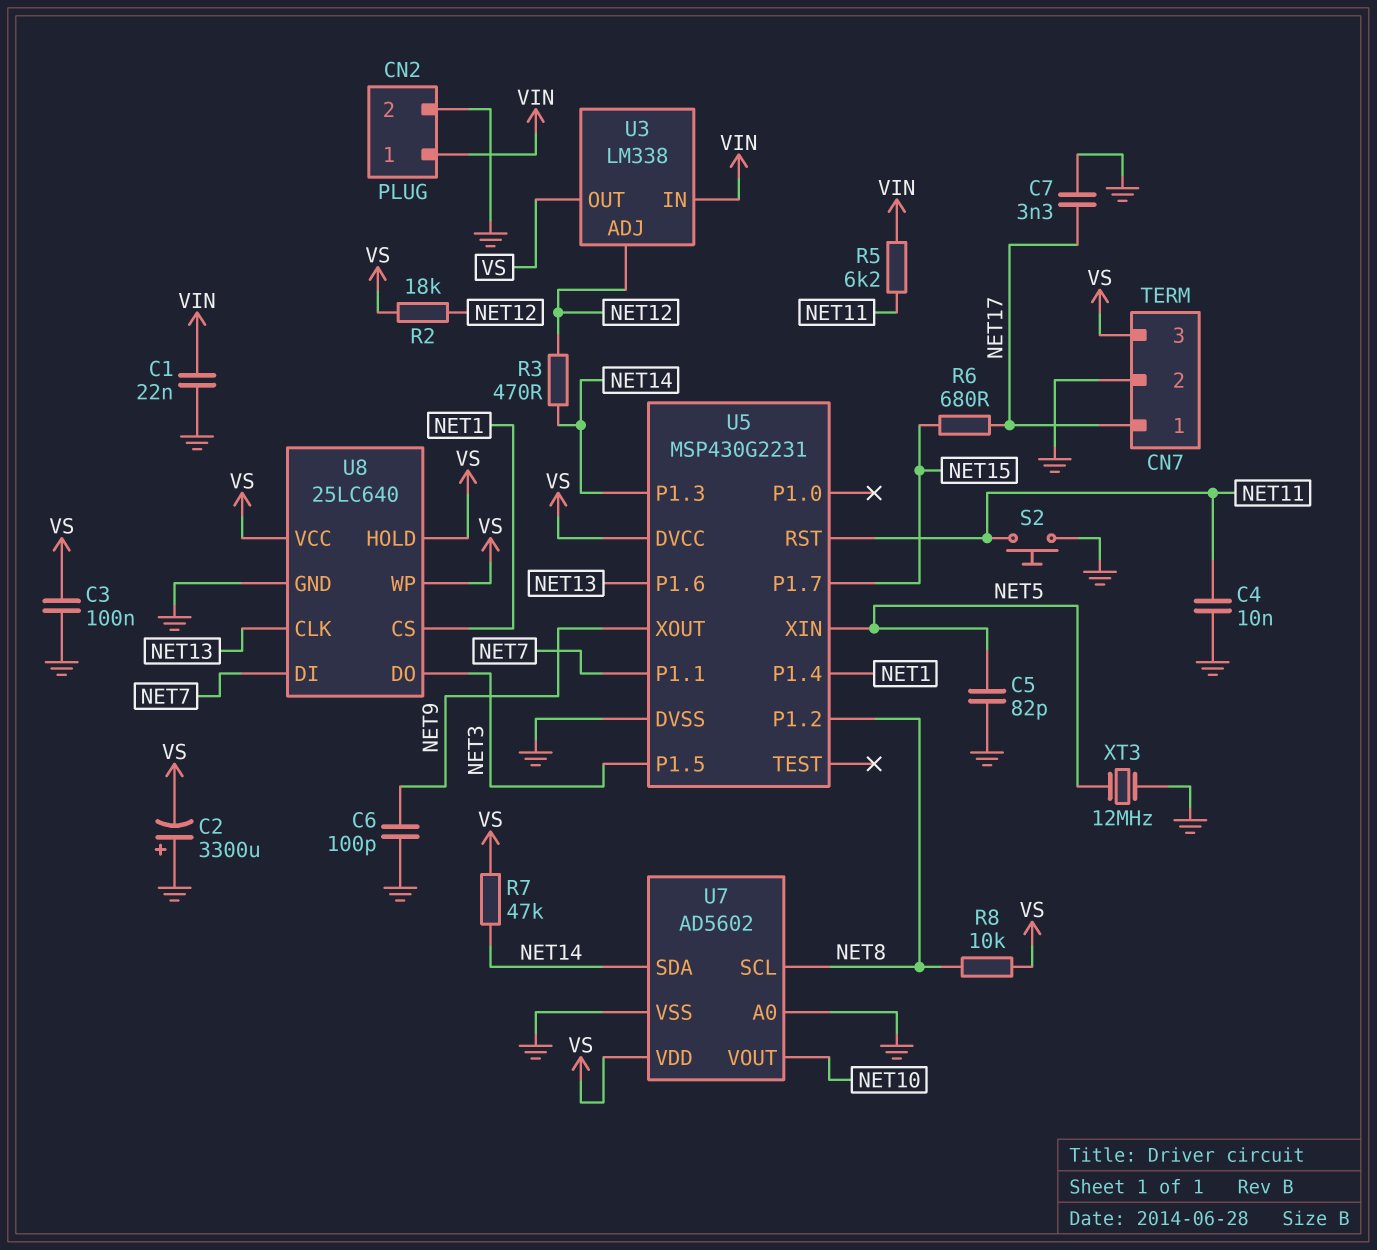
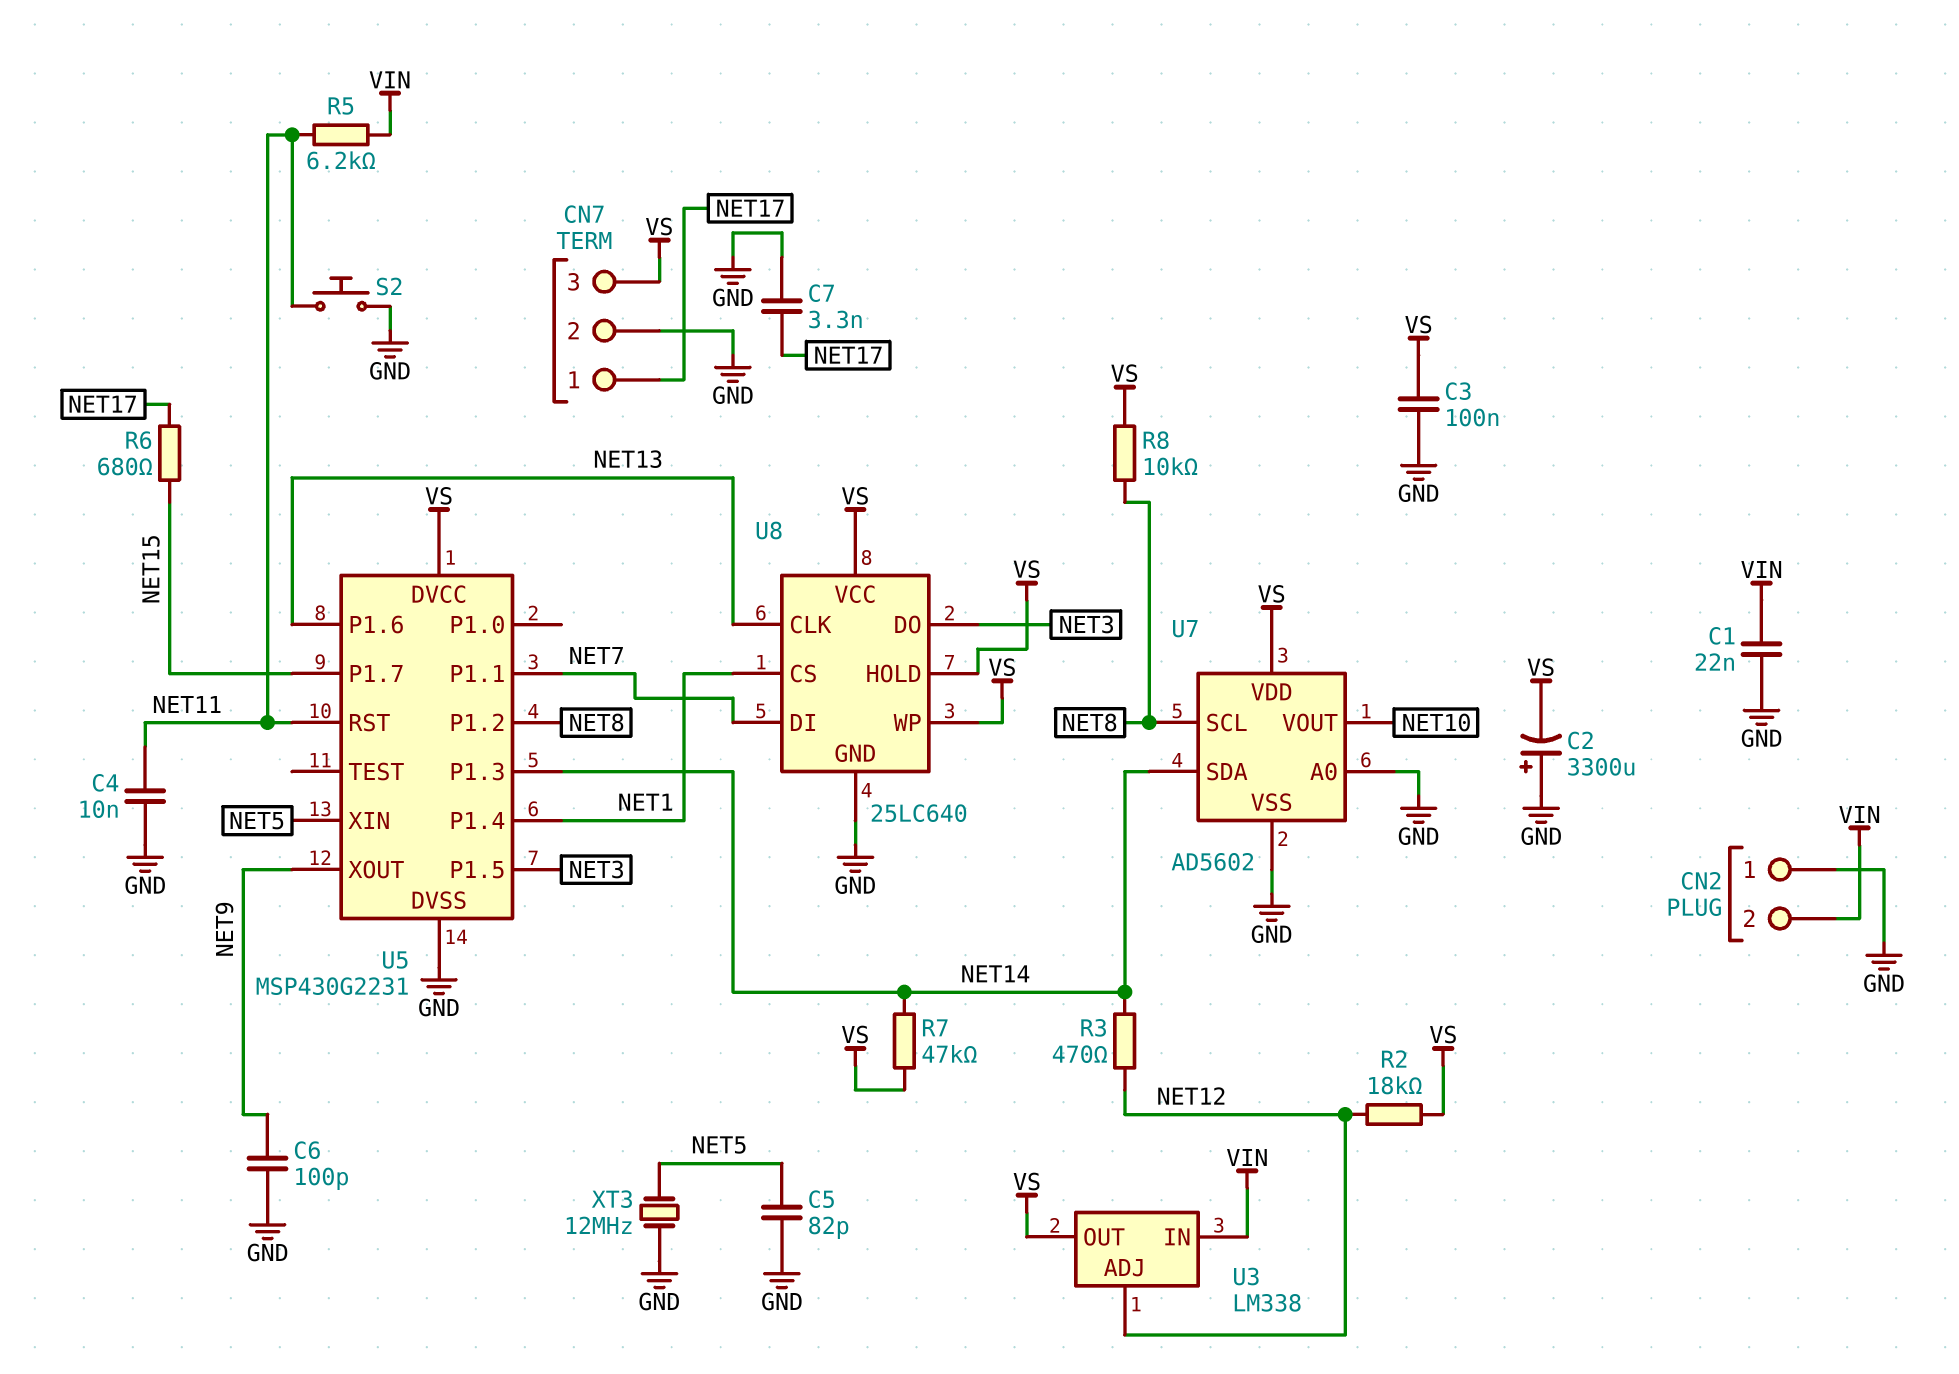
CN2 pin 1: VIN -> GND
CN2 pin 2: GND -> VIN

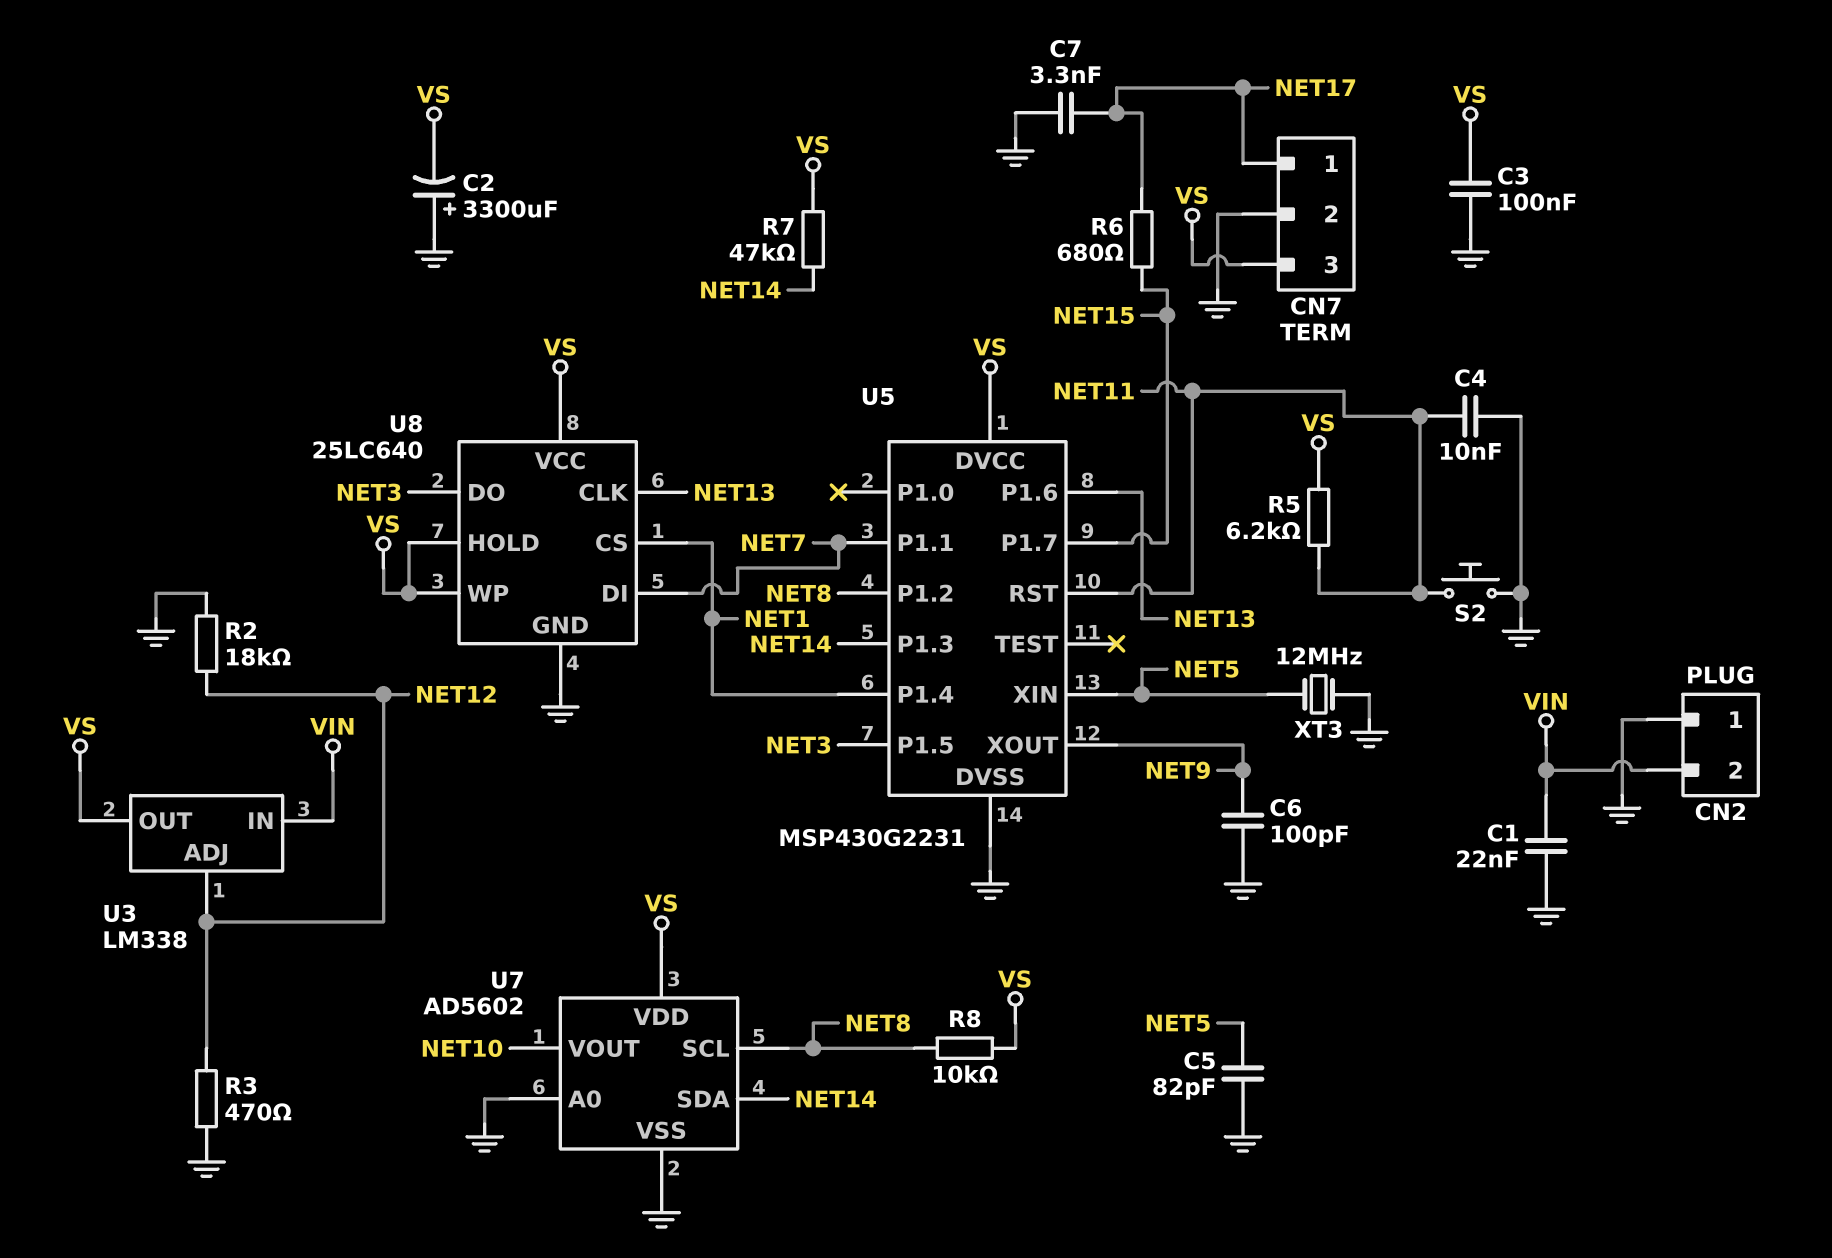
R2: 18k (NET12, VS) -> 18k (GND, NET12)
R3: 470 (NET12, NET14) -> 470 (GND, NET12)
R5: 6.2k (NET11, VIN) -> 6.2k (NET11, VS)

